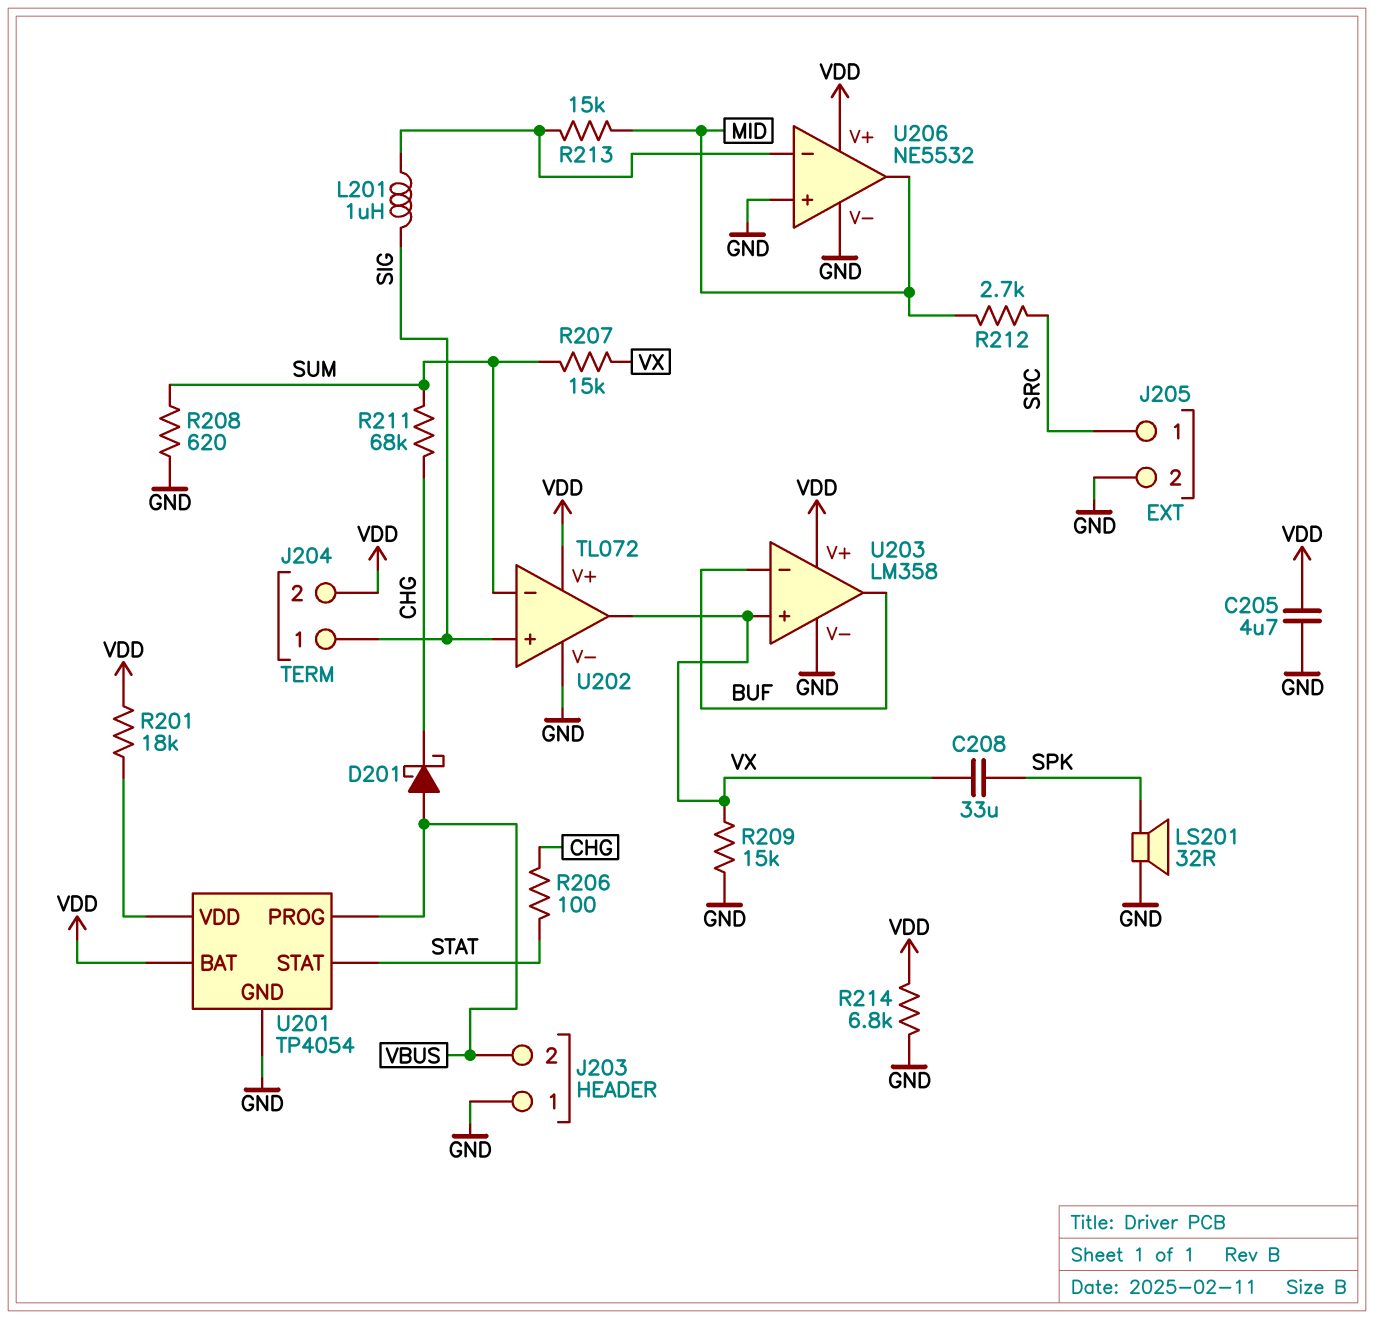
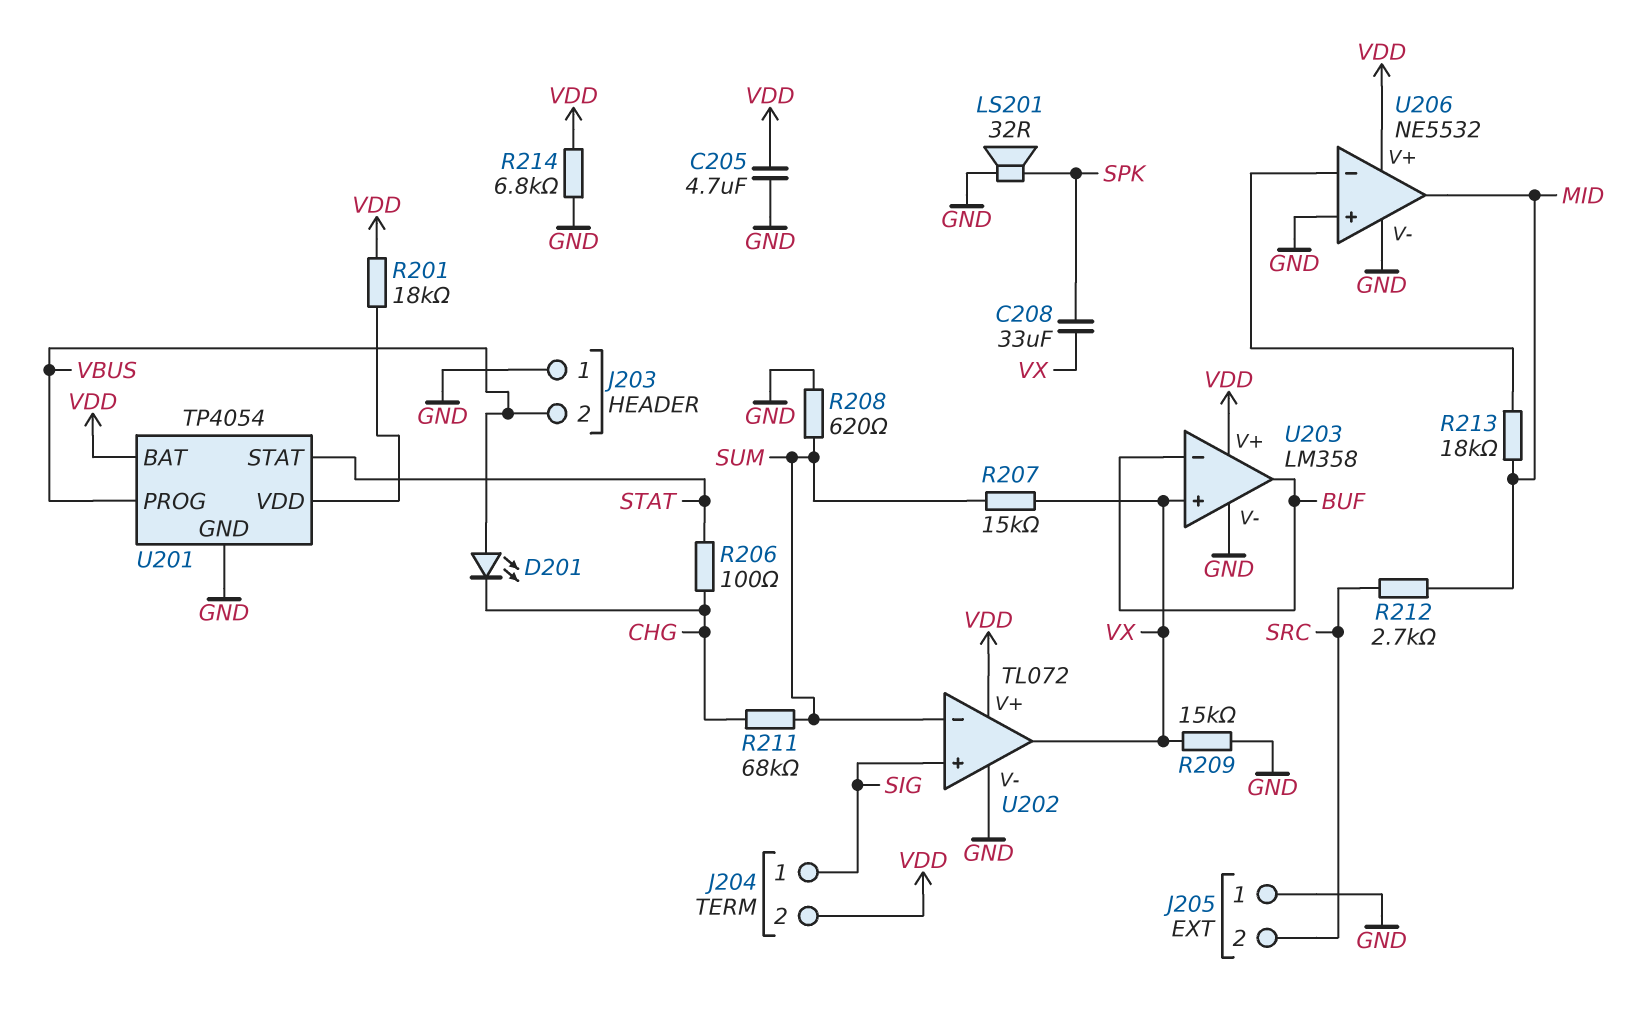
D201: schottky (A VBUS, K CHG) -> LED (A VBUS, K CHG)
J205 pin 1: SRC -> GND
J205 pin 2: GND -> SRC
L201: 1uH (SIG, U206/in-) -> none
R213: 15k (MID, U206/in-) -> 18k (MID, U206/in-)

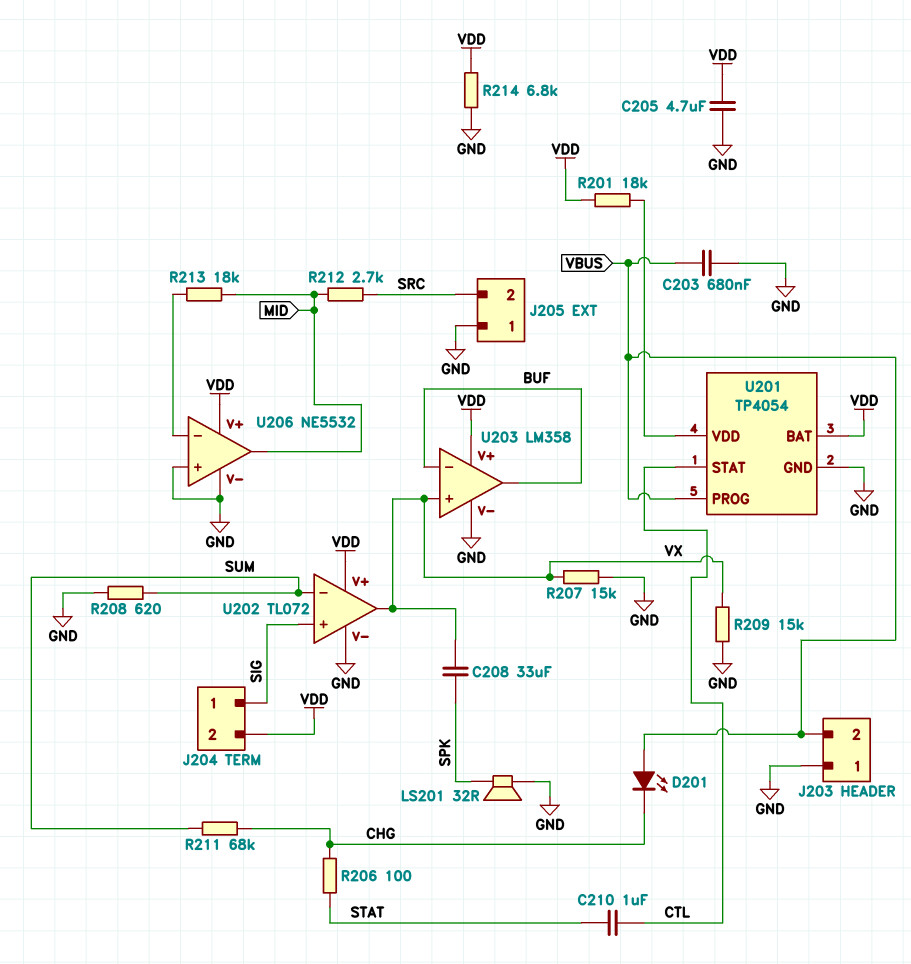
C203: none -> 680nF (GND, VBUS)
C210: none -> 1uF (CTL, STAT)
R207: 15k (SUM, VX) -> 15k (GND, VX)
U201 pin STAT: STAT -> CTL

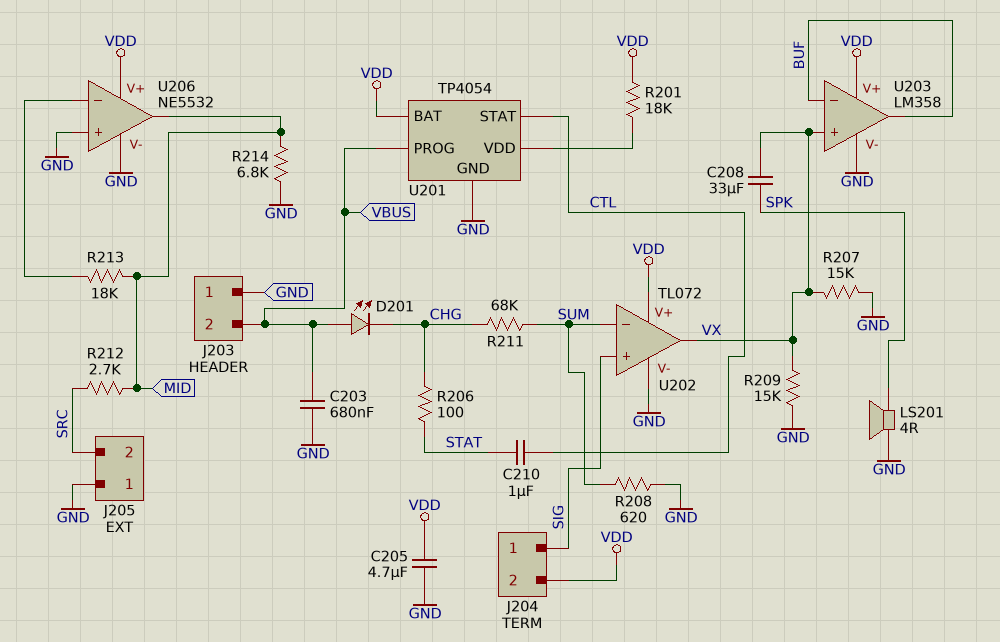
LS201: speaker 32R (GND, SPK) -> speaker 4R (GND, SPK)
R214: 6.8k (GND, VDD) -> 6.8k (GND, MID)

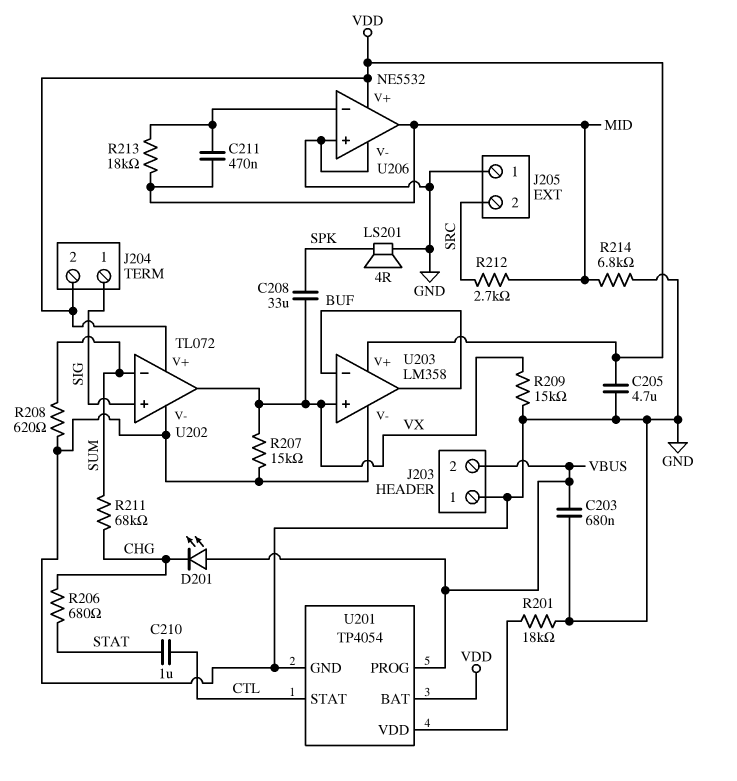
C211: none -> 470nF (MID, U206/in-)
R201: 18k (U201/VDD, VDD) -> 18k (GND, U201/VDD)
R206: 100 (CHG, STAT) -> 680 (CHG, STAT)

